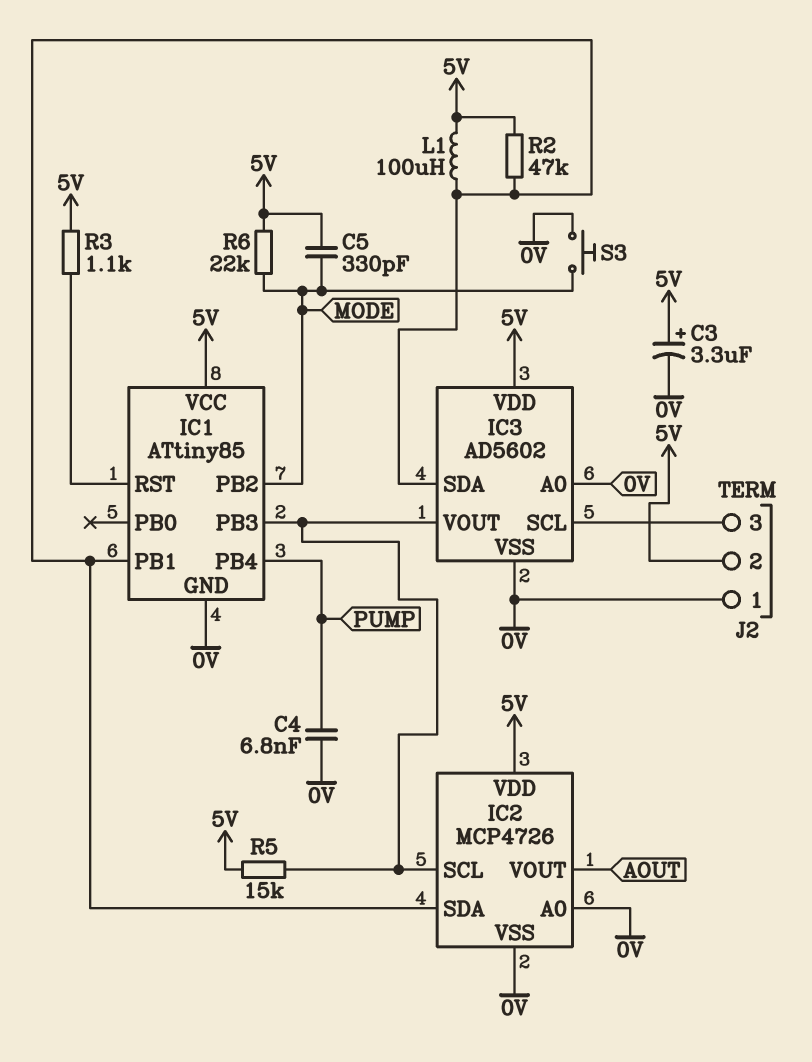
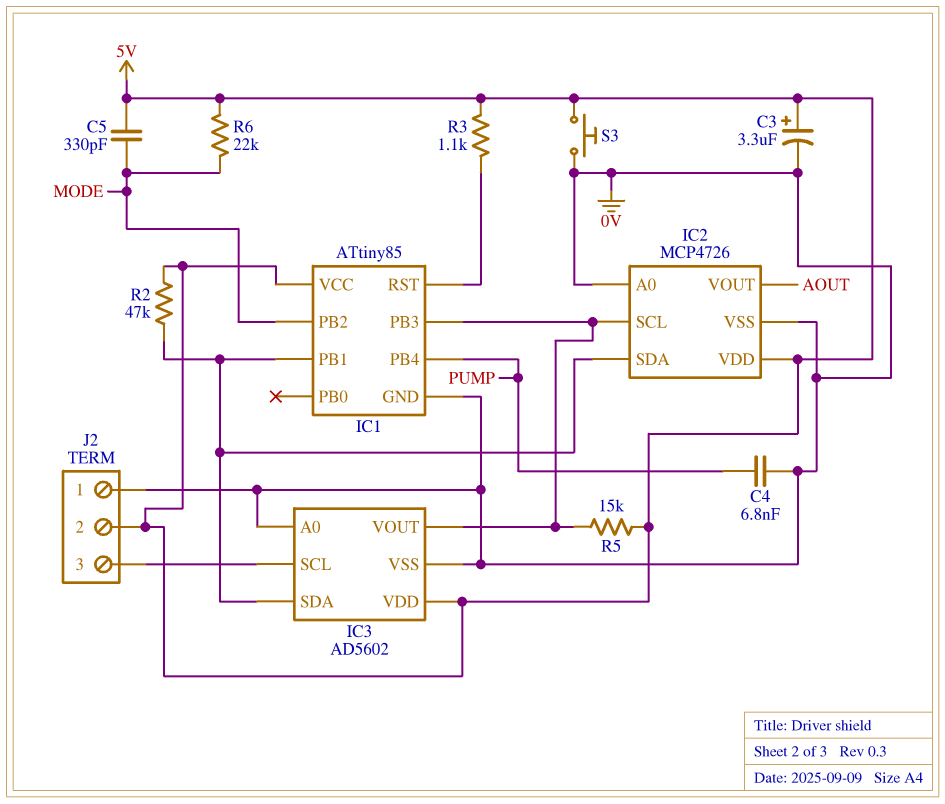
L1: 100uH (5V, IC1/PB1) -> none
S3: button (0V, MODE) -> button (0V, 5V)

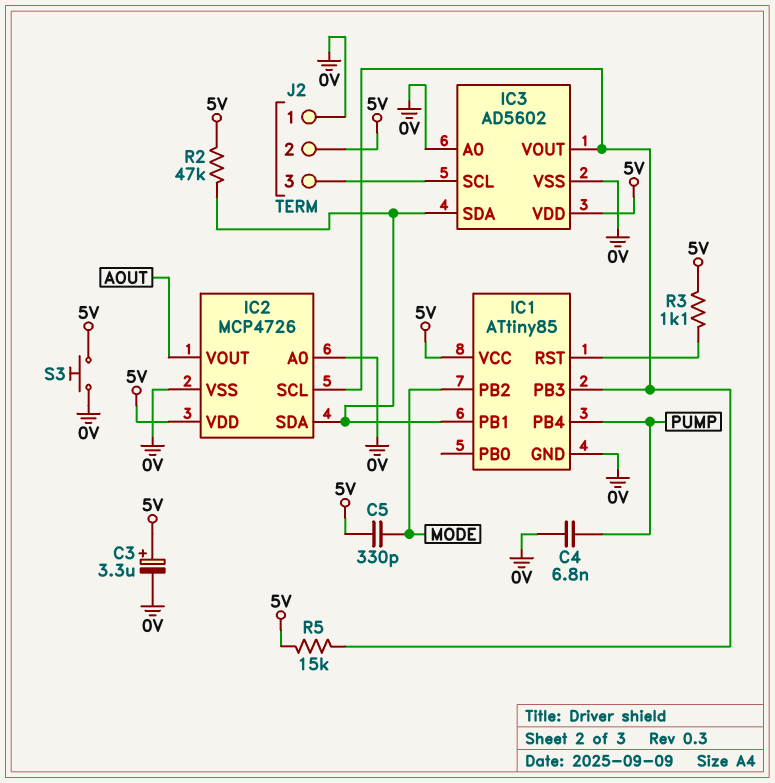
R6: 22k (5V, MODE) -> none

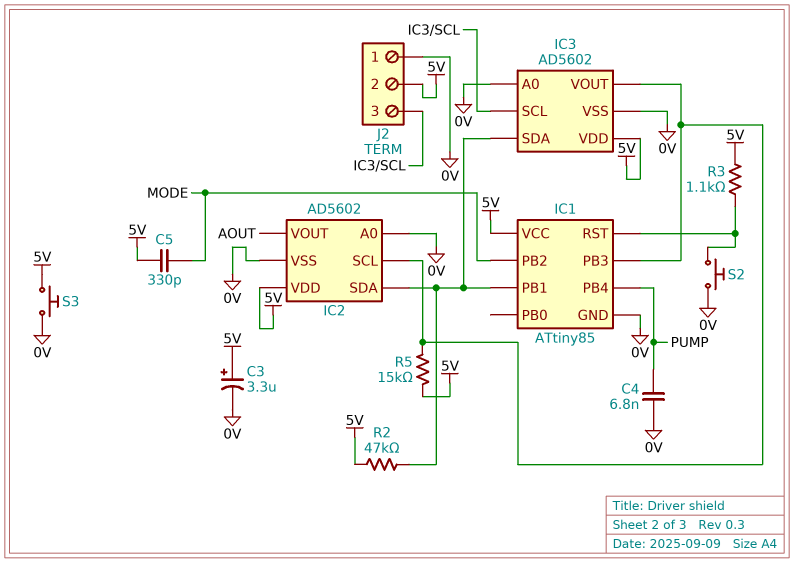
IC2: MCP4726 -> AD5602
S2: none -> button (0V, IC1/RST)

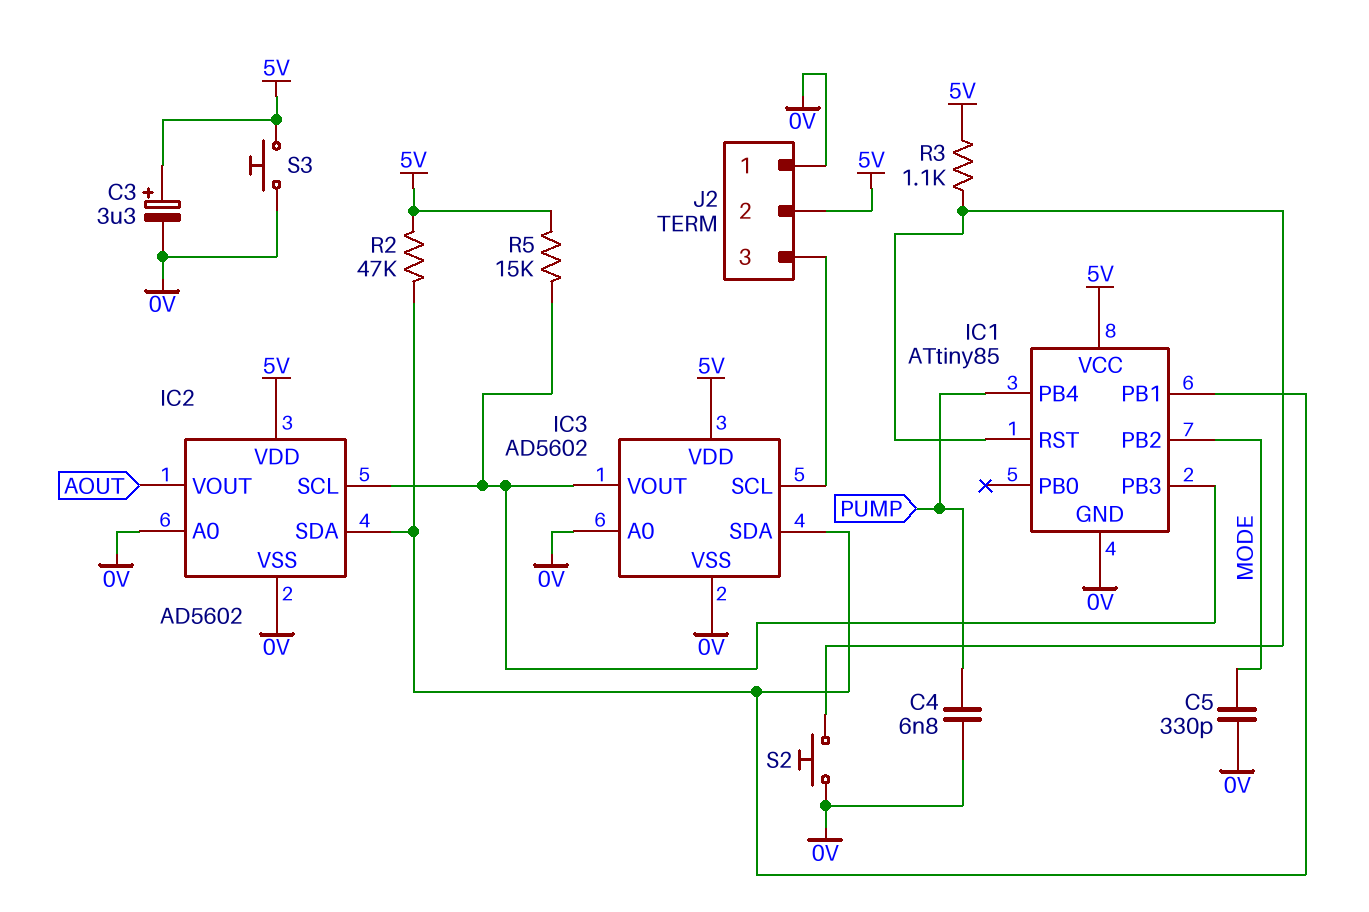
C5: 330pF (5V, MODE) -> 330pF (0V, MODE)

